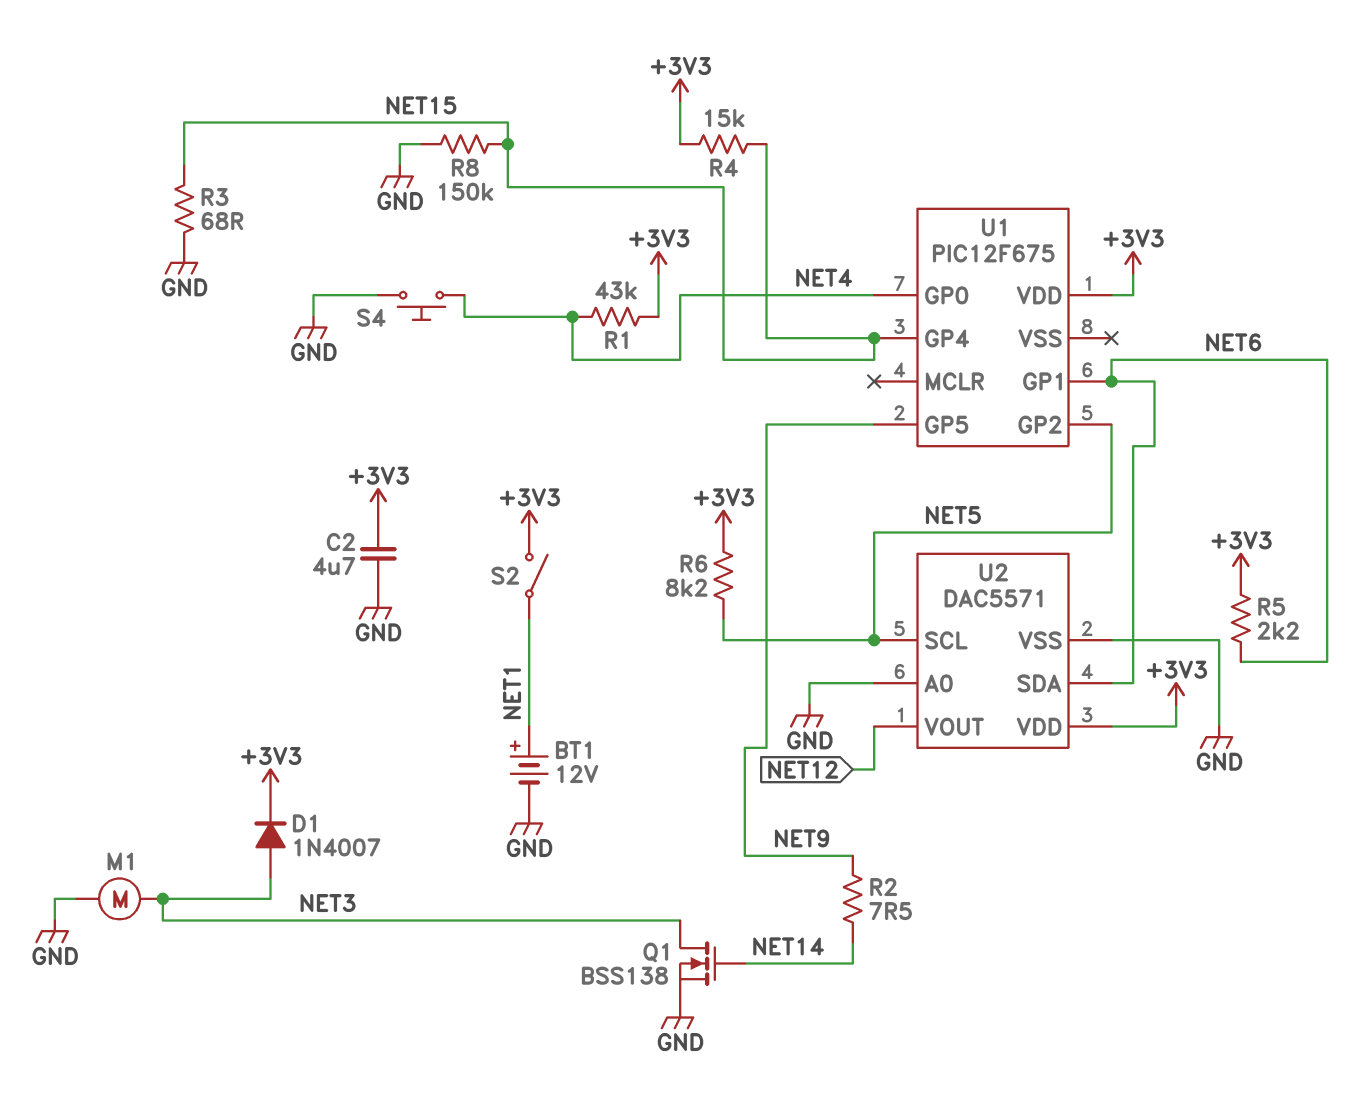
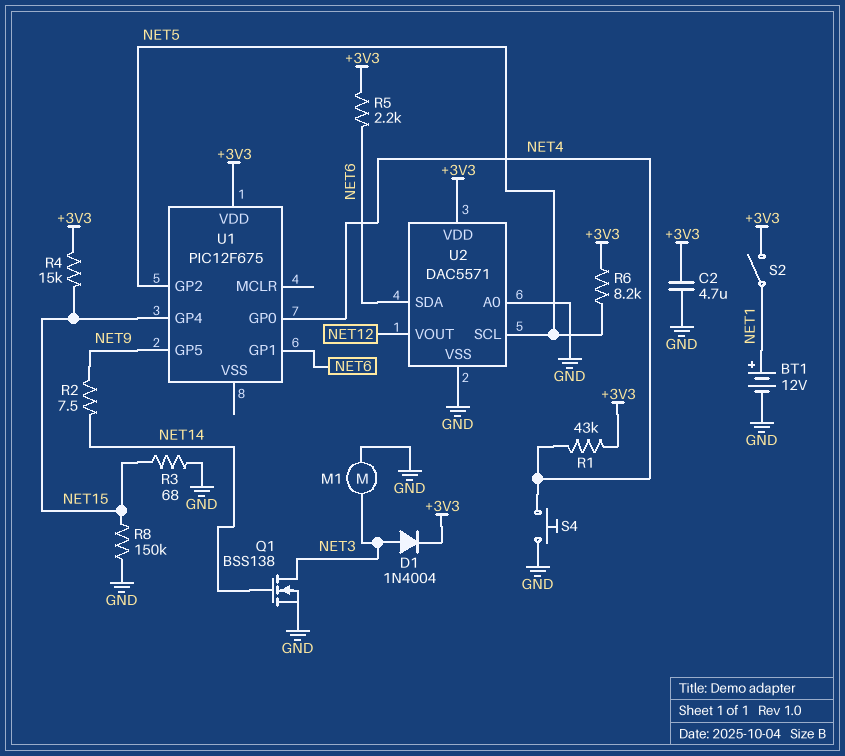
D1: diode 1N4007 (A NET3, K +3V3) -> diode 1N4004 (A NET3, K +3V3)

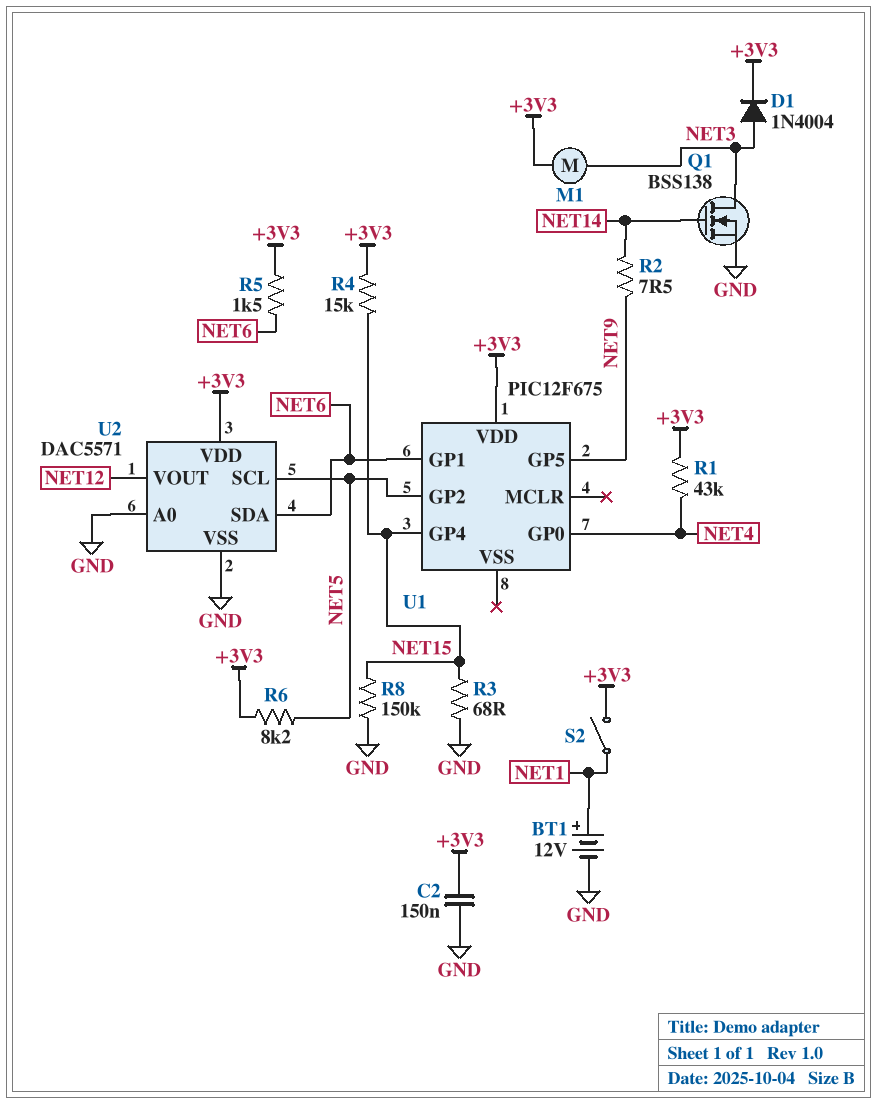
C2: 4.7uF (+3V3, GND) -> 150nF (+3V3, GND)
M1: motor (GND, NET3) -> motor (+3V3, NET3)
R5: 2.2k (+3V3, NET6) -> 1.5k (+3V3, NET6)
S4: button (GND, NET4) -> none

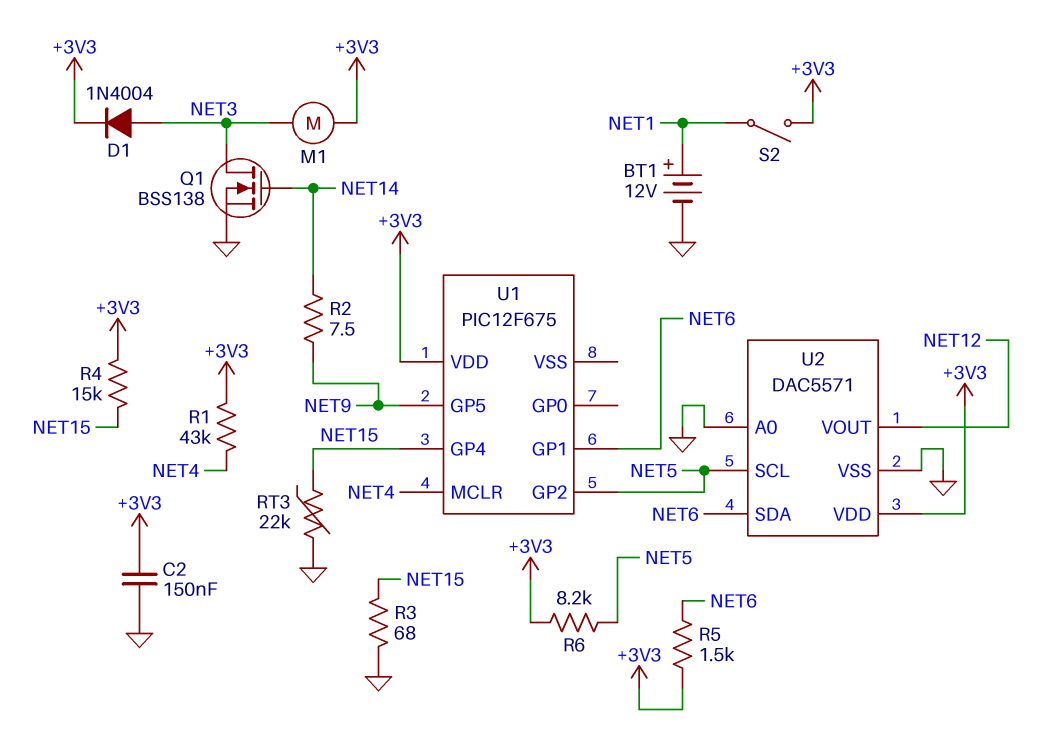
R8: 150k (GND, NET15) -> none
RT3: none -> 22k (GND, NET15)
U1 pin GP0: NET4 -> none
U1 pin MCLR: none -> NET4

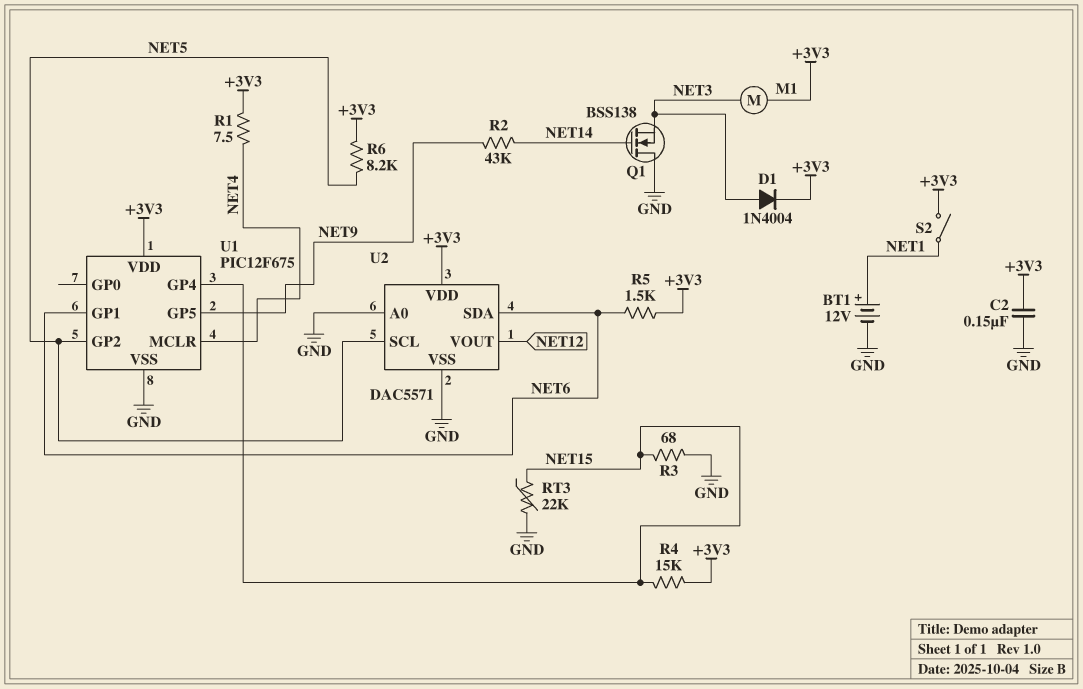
Q1: NMOS BSS138 (G NET14, D NET3, S GND) -> NMOS BSS138 (G NET14, D GND, S NET3)
R1: 43k (+3V3, NET4) -> 7.5 (+3V3, NET4)
R2: 7.5 (NET9, NET14) -> 43k (NET9, NET14)
U1 pin VSS: none -> GND

